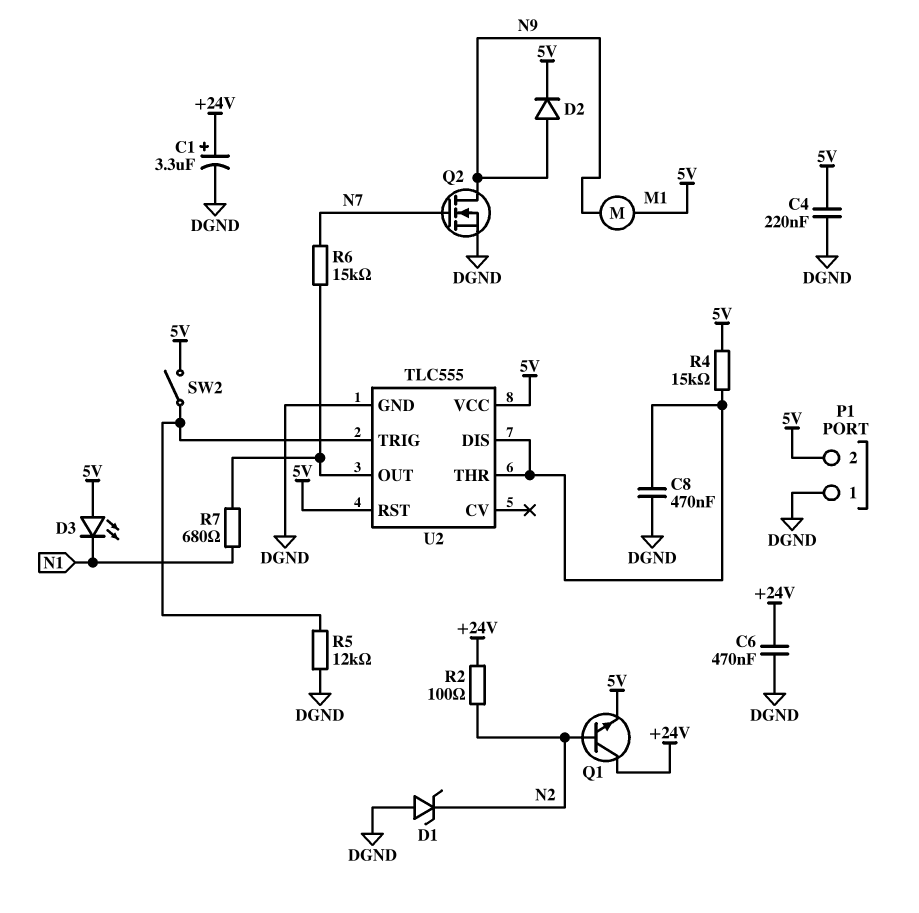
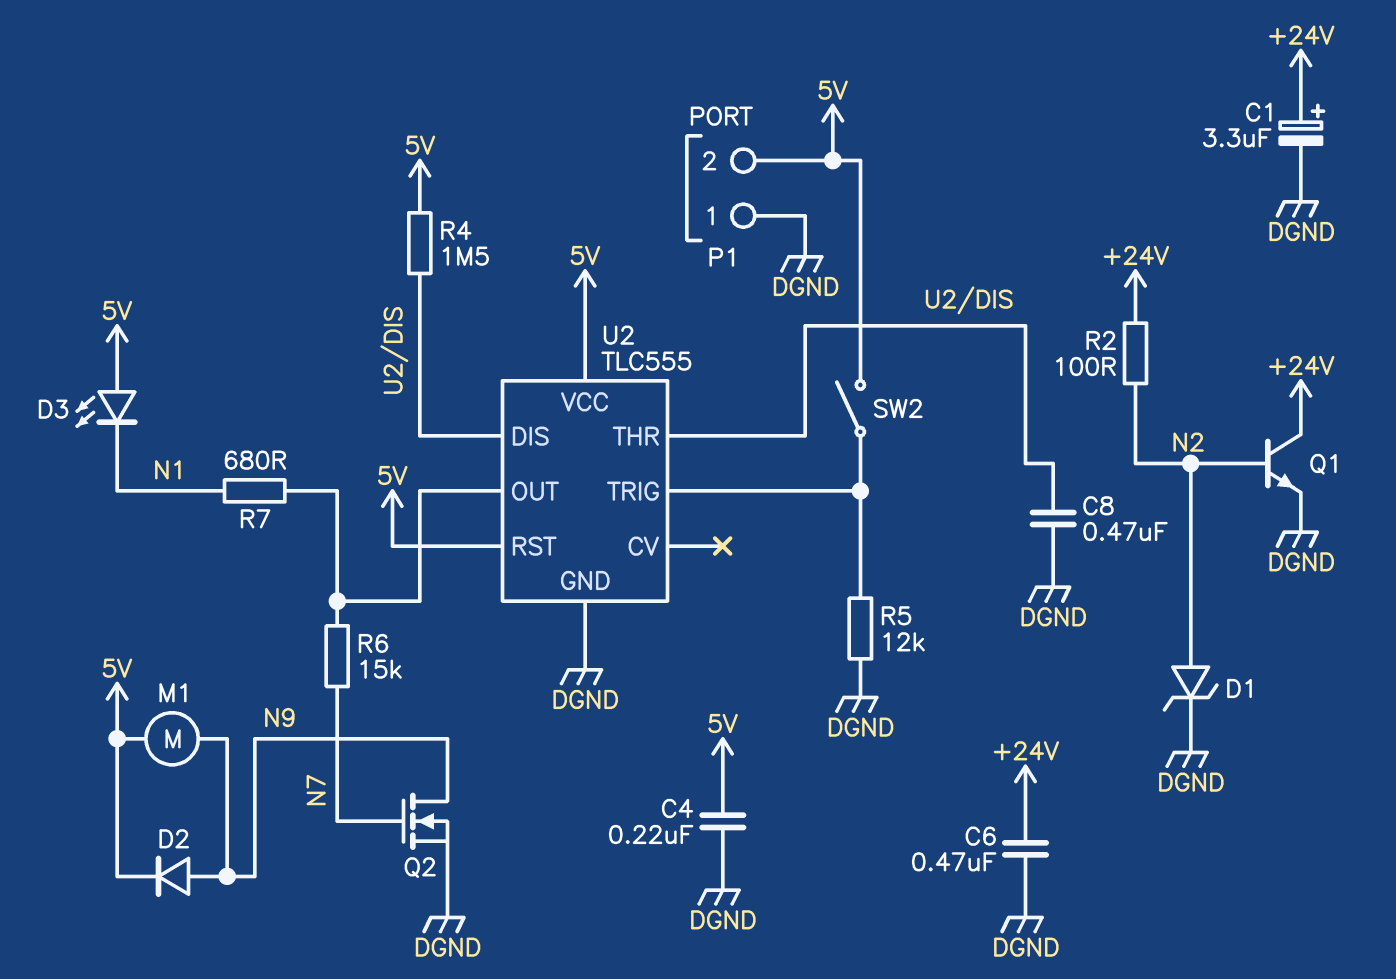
D1: zener (A DGND, K N2) -> zener (A N2, K DGND)
Q1: NPN (B N2, C +24V, E 5V) -> NPN (B N2, C +24V, E DGND)
R4: 15k (5V, U2/DIS) -> 1.5M (5V, U2/DIS)

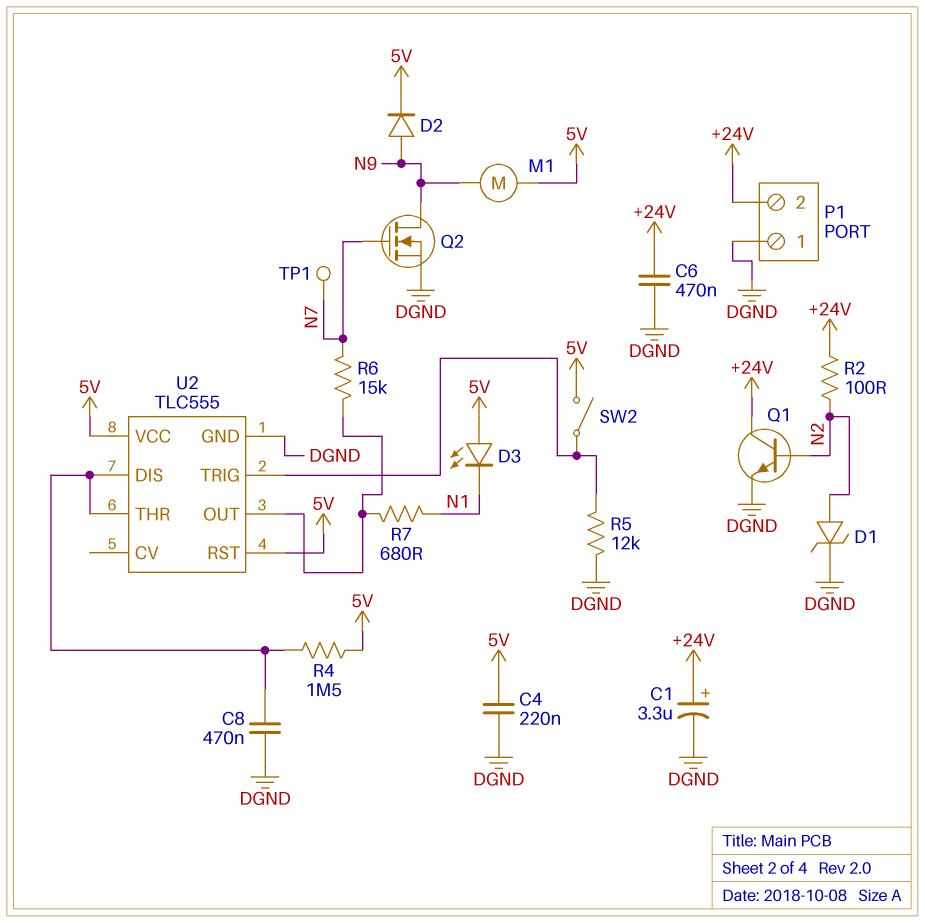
P1 pin 2: 5V -> +24V
TP1: none -> test point (N7)

